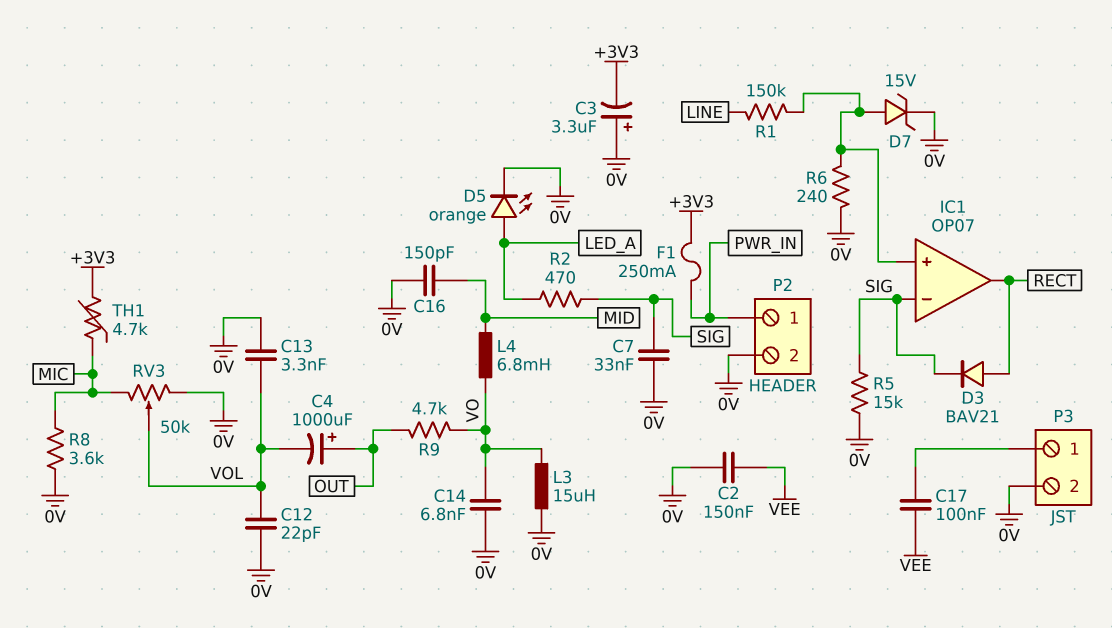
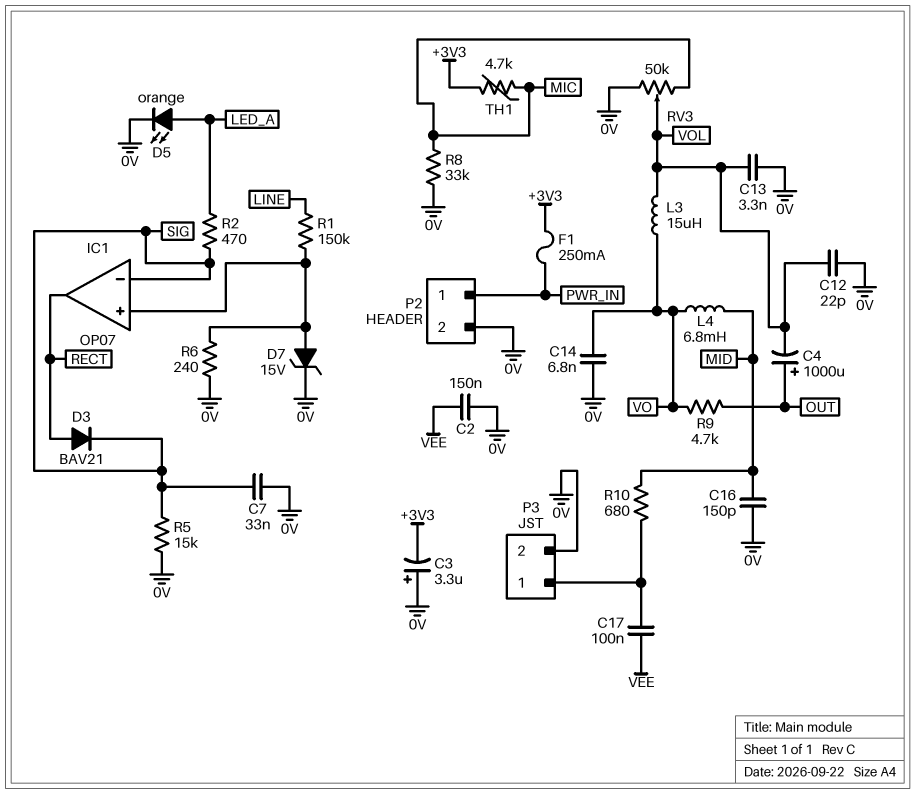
L3: 15uH (0V, VO) -> 15uH (VO, VOL)
R8: 3.6k (0V, MIC) -> 33k (0V, MIC)
R10: none -> 680 (MID, P3/1)

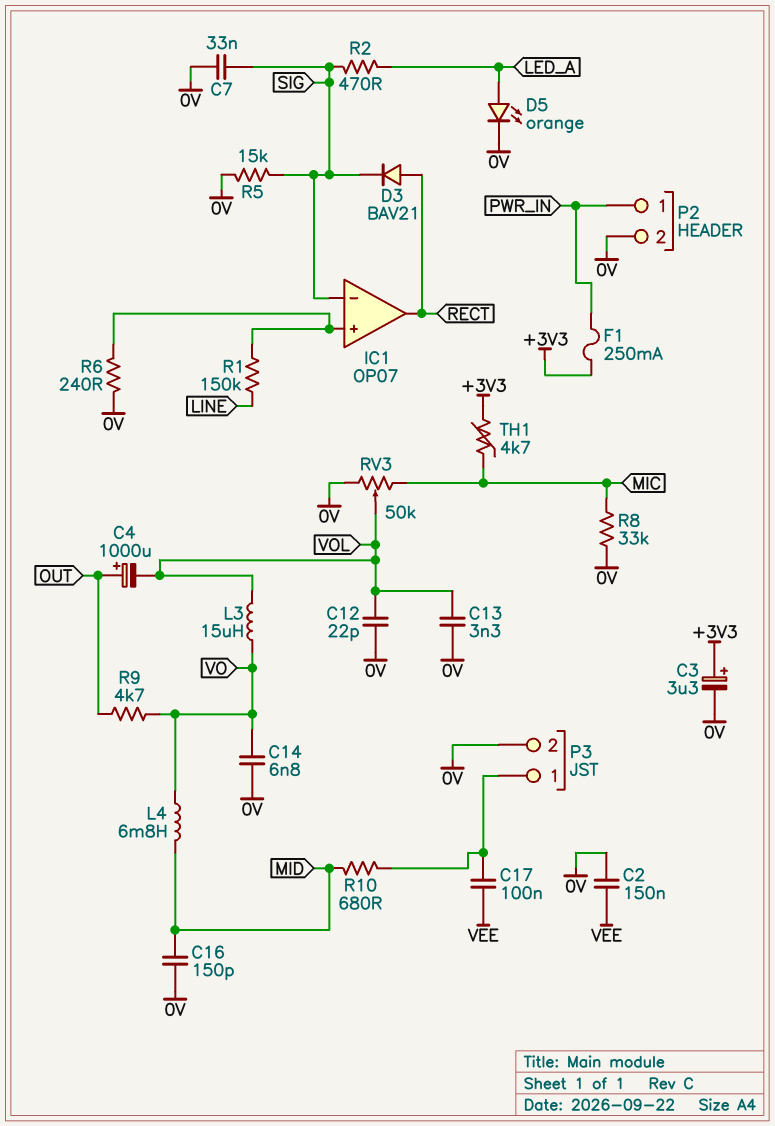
C3: 3.3uF (plus 0V, minus +3V3) -> 3.3uF (plus +3V3, minus 0V)
D7: zener 15V (A IC1/in+, K 0V) -> none

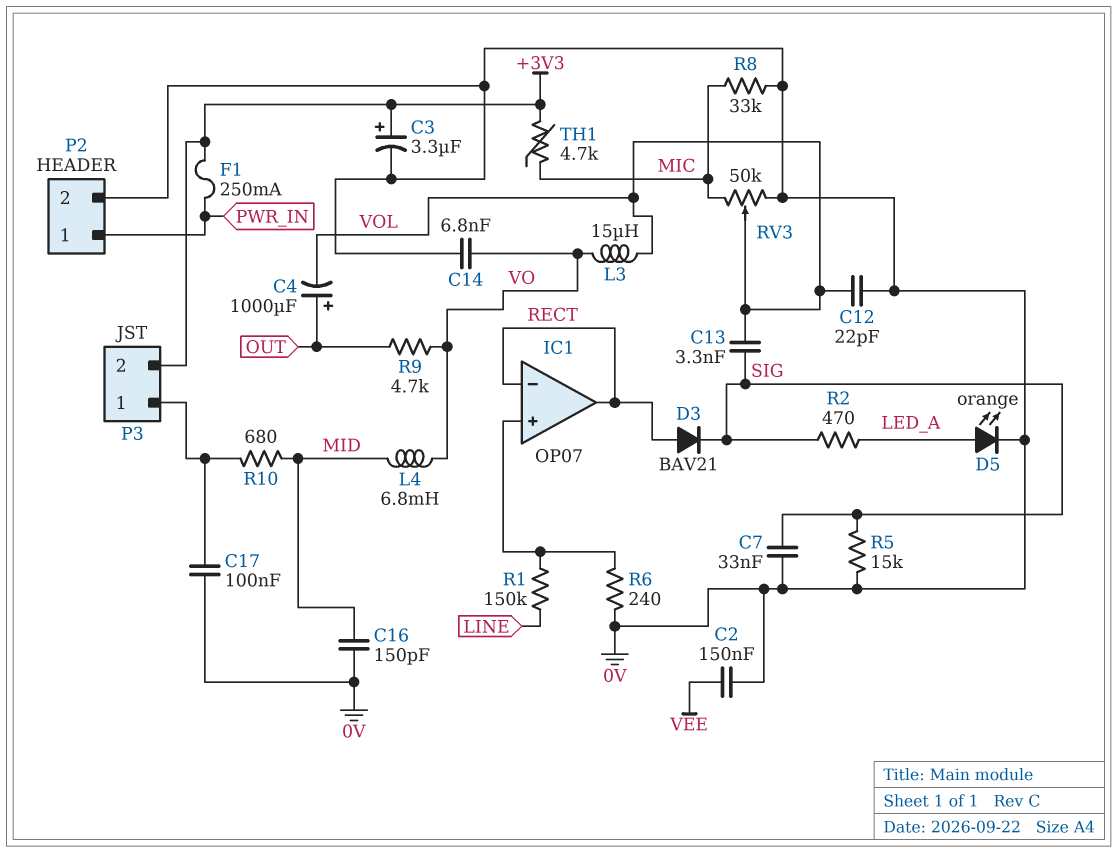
C13: 3.3nF (0V, VOL) -> 3.3nF (SIG, VOL)
C17: 100nF (P3/1, VEE) -> 100nF (0V, P3/1)
IC1 pin in-: SIG -> RECT
P3 pin 2: 0V -> +3V3

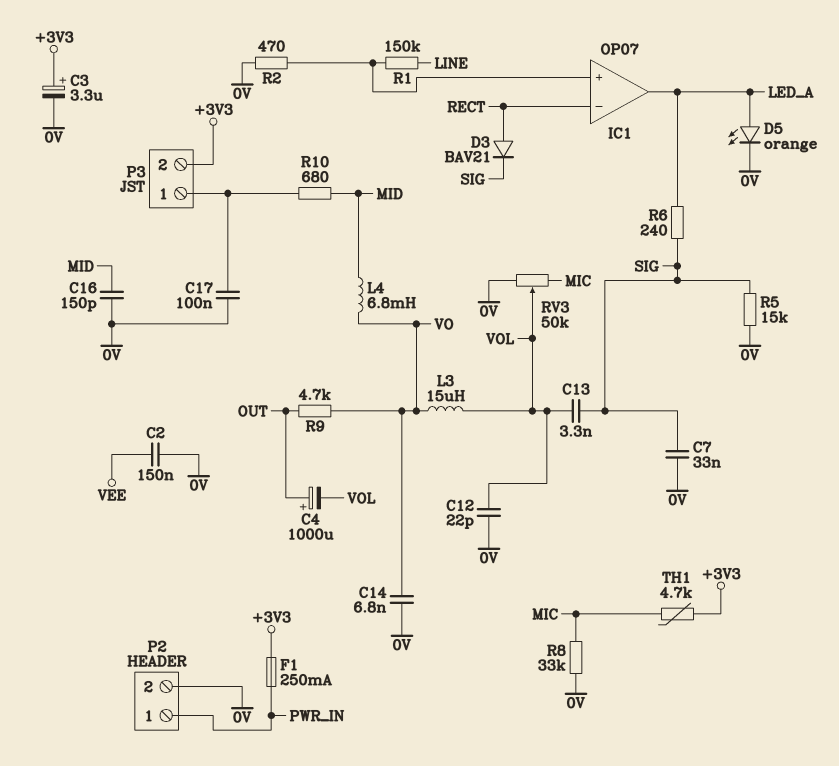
IC1 pin out: RECT -> LED_A
R2: 470 (LED_A, SIG) -> 470 (0V, IC1/in+)
R6: 240 (0V, IC1/in+) -> 240 (LED_A, SIG)

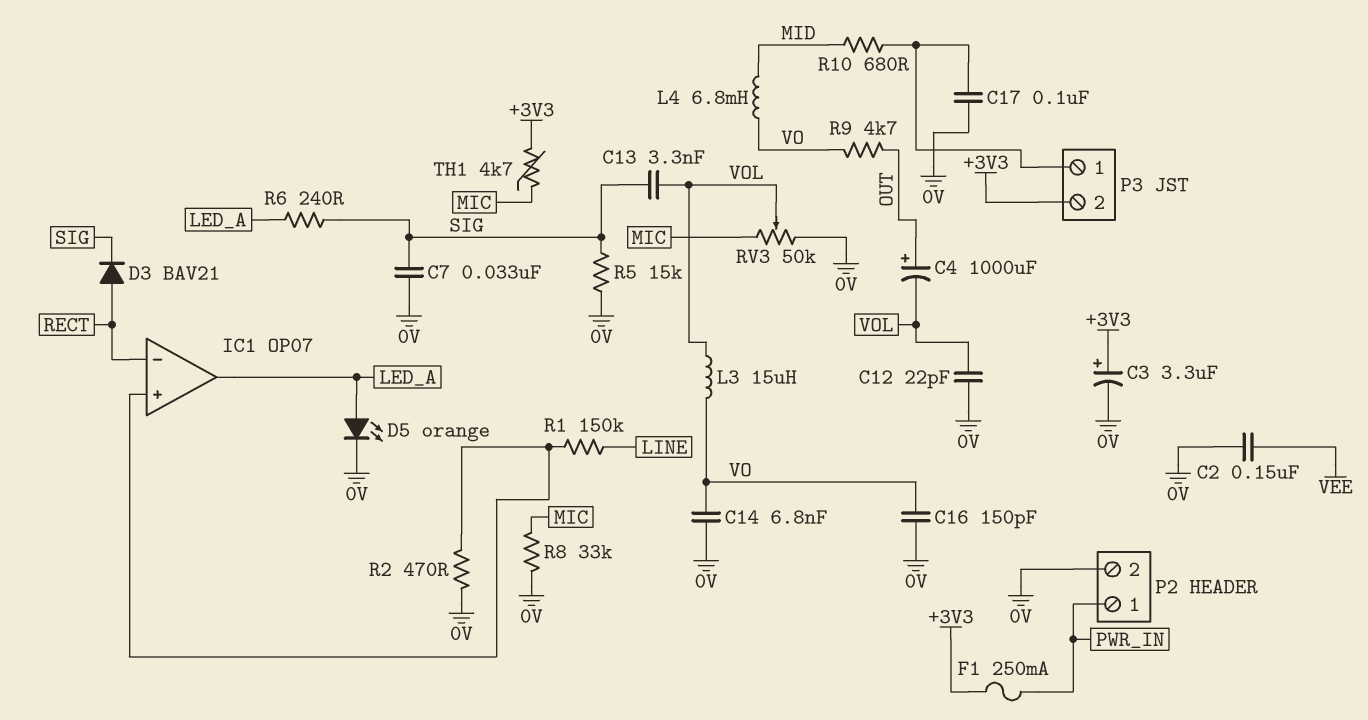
C16: 150pF (0V, MID) -> 150pF (0V, VO)

